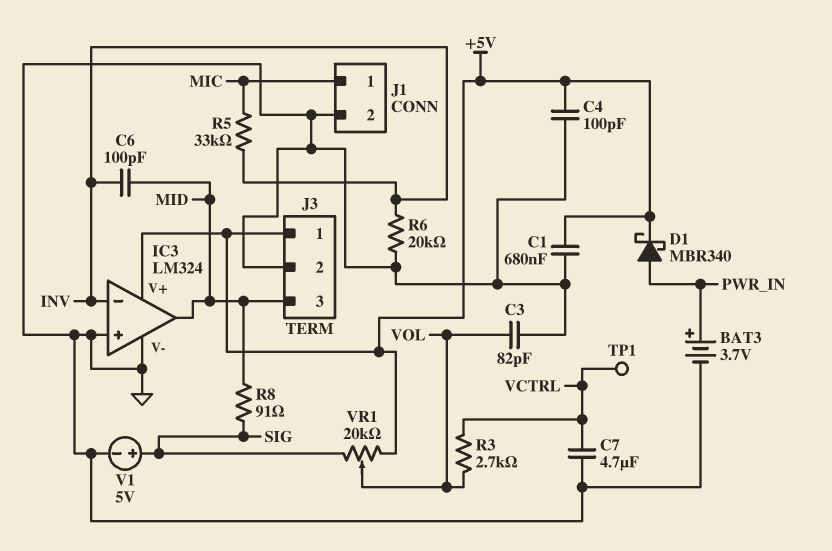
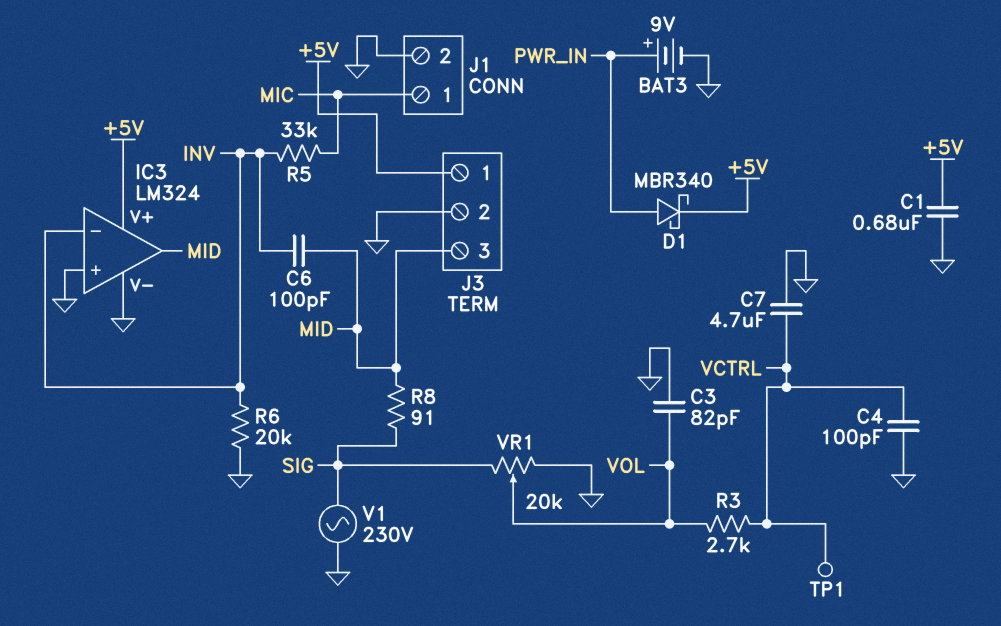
BAT3: 3.7V (plus PWR_IN, minus GND) -> 9V (plus PWR_IN, minus GND)
C4: 100pF (+5V, GND) -> 100pF (GND, VCTRL)
V1: 5V (plus SIG, minus GND) -> AC 230V (GND, SIG)
VR1: 20k (+5V, SIG, wiper VOL) -> 20k (GND, SIG, wiper VOL)

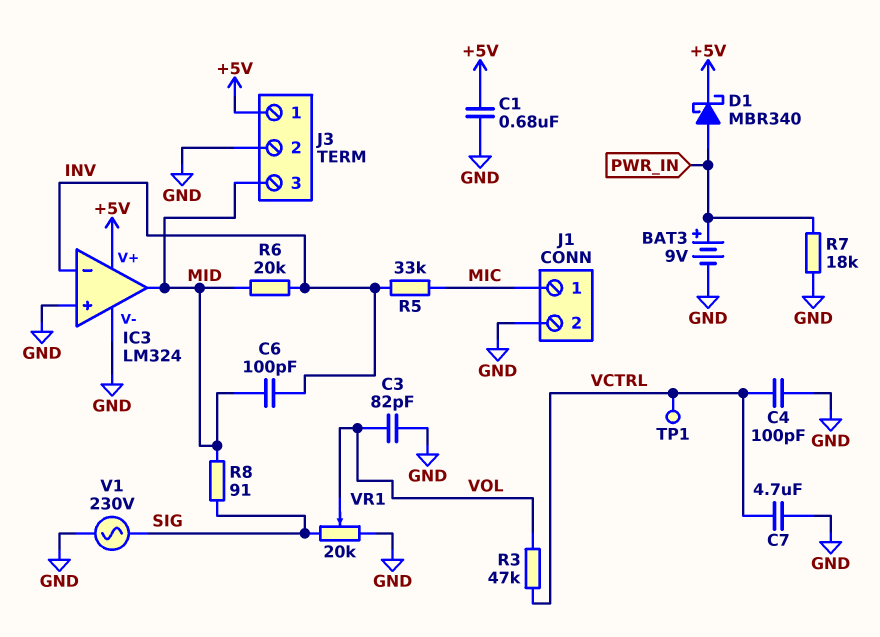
R3: 2.7k (VCTRL, VOL) -> 47k (VCTRL, VOL)
R6: 20k (GND, INV) -> 20k (INV, MID)
R7: none -> 18k (GND, PWR_IN)

